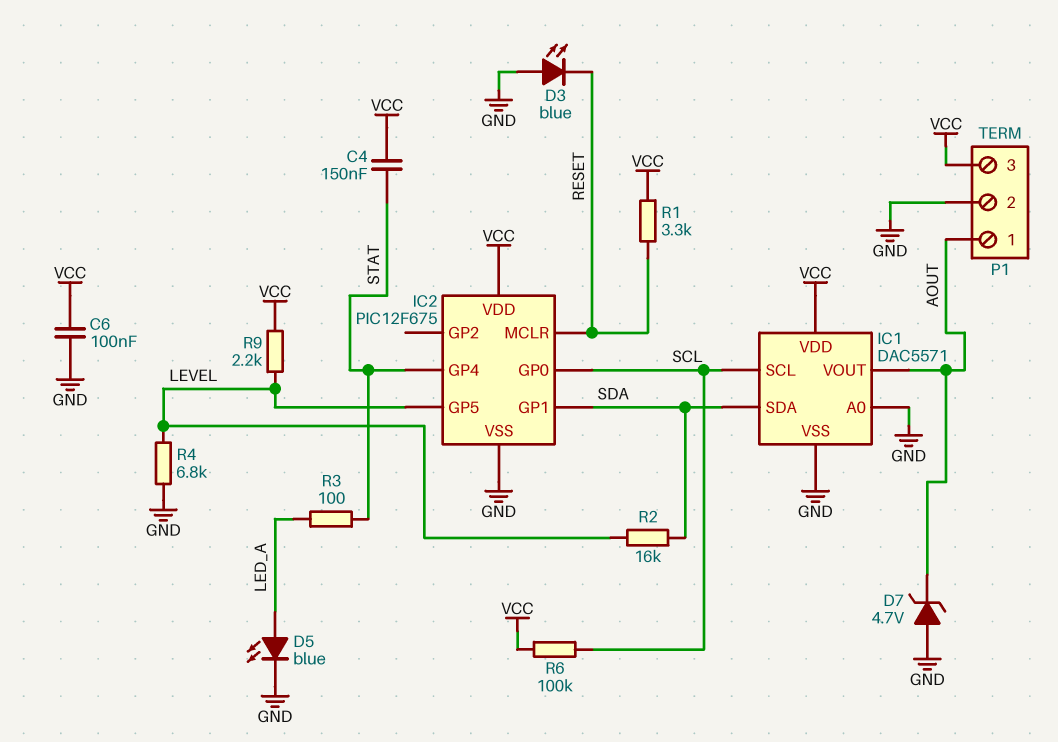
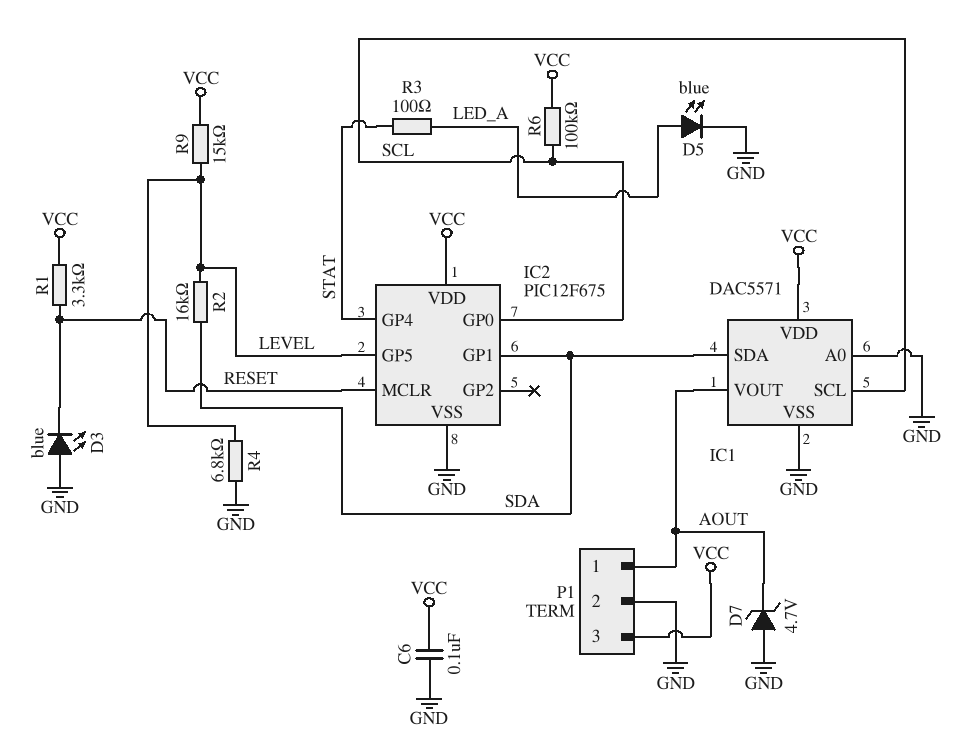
C4: 150nF (STAT, VCC) -> none
R9: 2.2k (LEVEL, VCC) -> 15k (LEVEL, VCC)

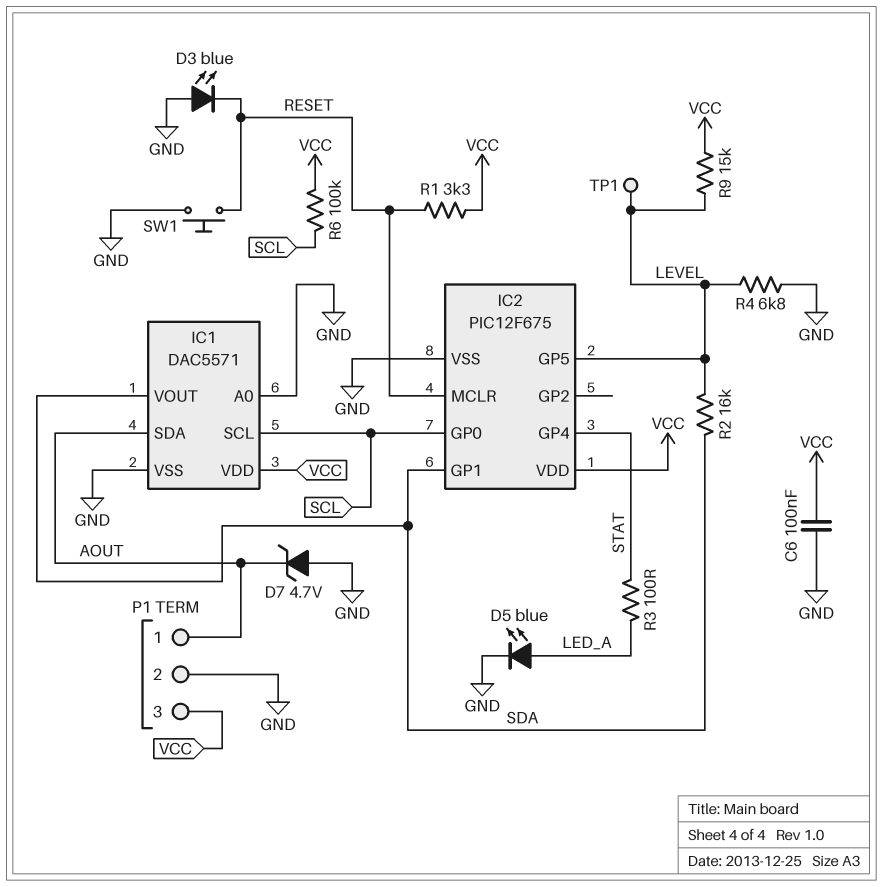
IC1 pin SDA: SDA -> AOUT
IC1 pin VOUT: AOUT -> SDA
SW1: none -> button (GND, RESET)
TP1: none -> test point (LEVEL)

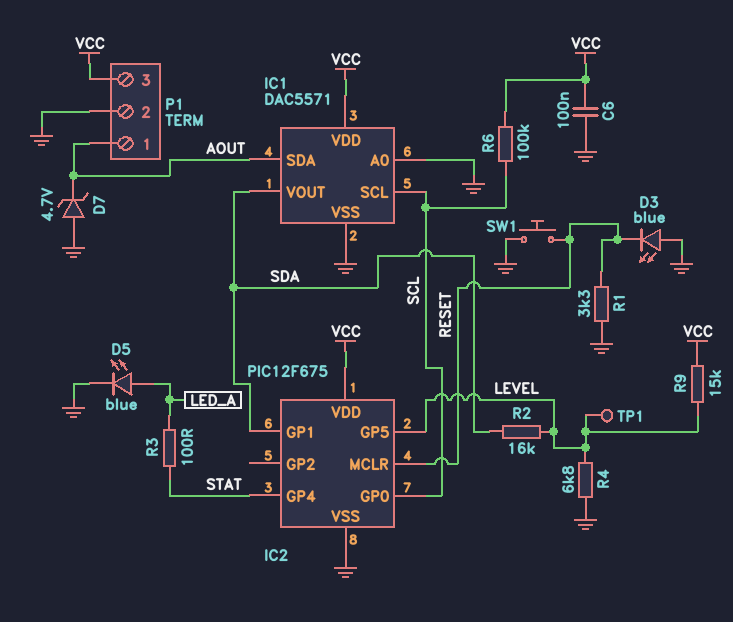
R1: 3.3k (RESET, VCC) -> 3.3k (GND, RESET)

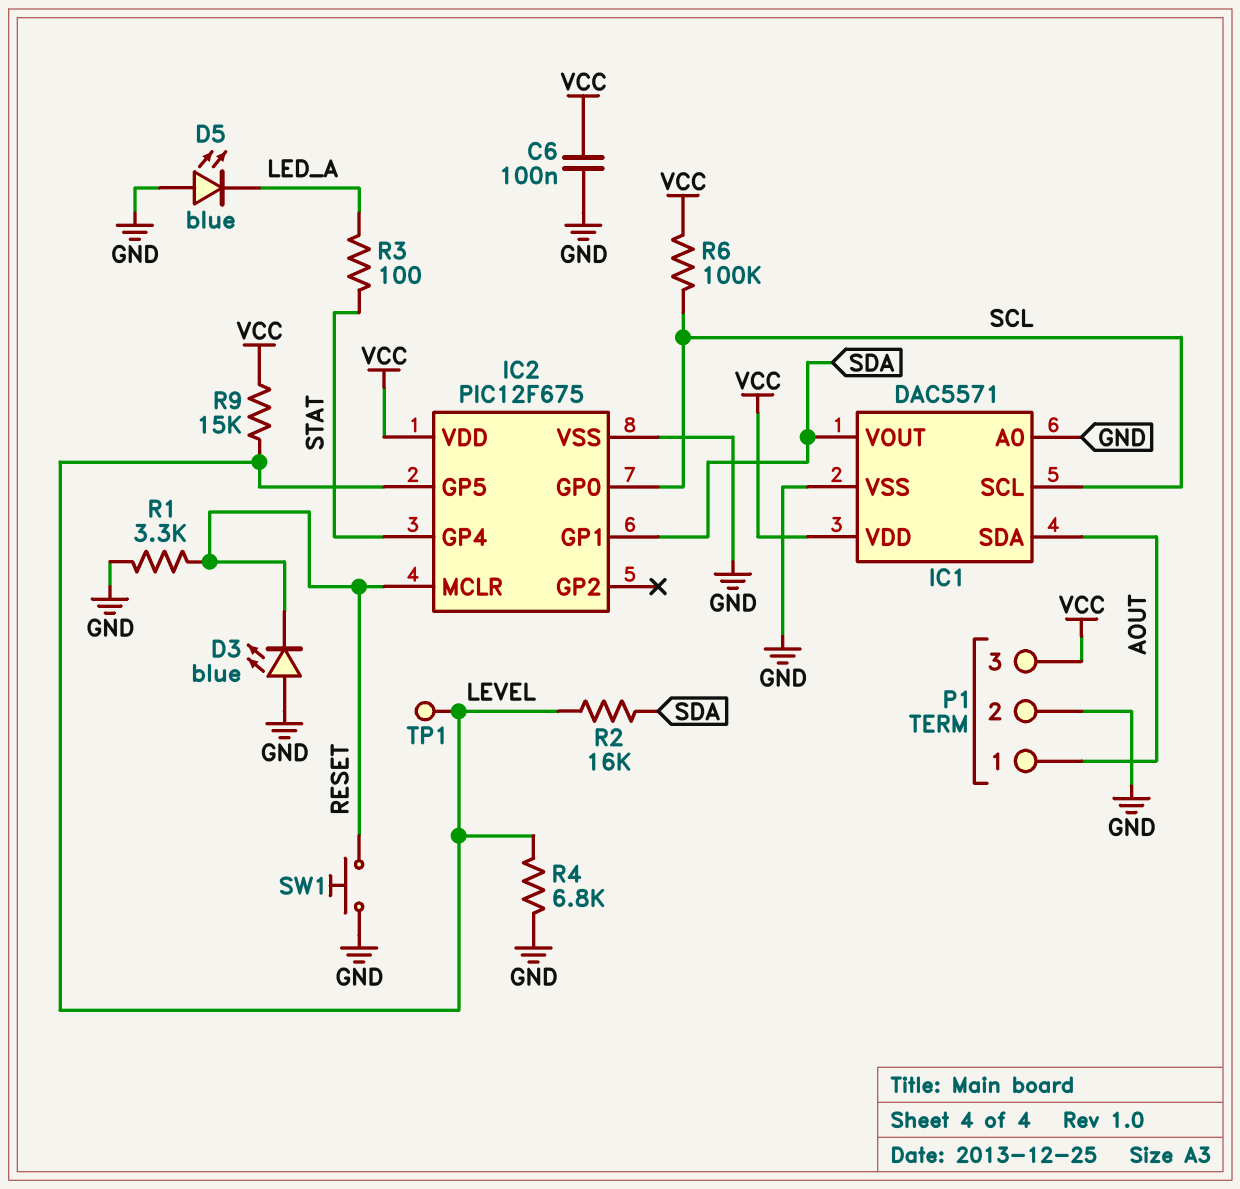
D5: LED blue (A LED_A, K GND) -> LED blue (A GND, K LED_A)
D7: zener 4.7V (A GND, K AOUT) -> none

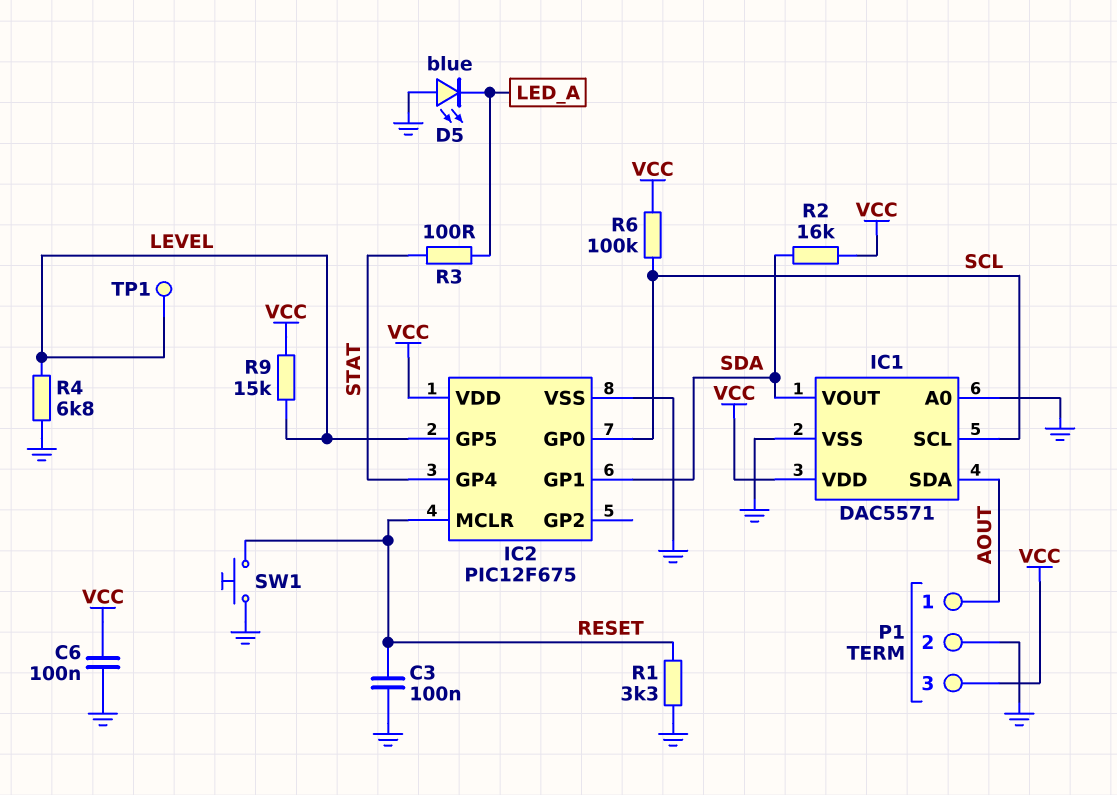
C3: none -> 100nF (GND, RESET)
D3: LED blue (A GND, K RESET) -> none
R2: 16k (LEVEL, SDA) -> 16k (SDA, VCC)

